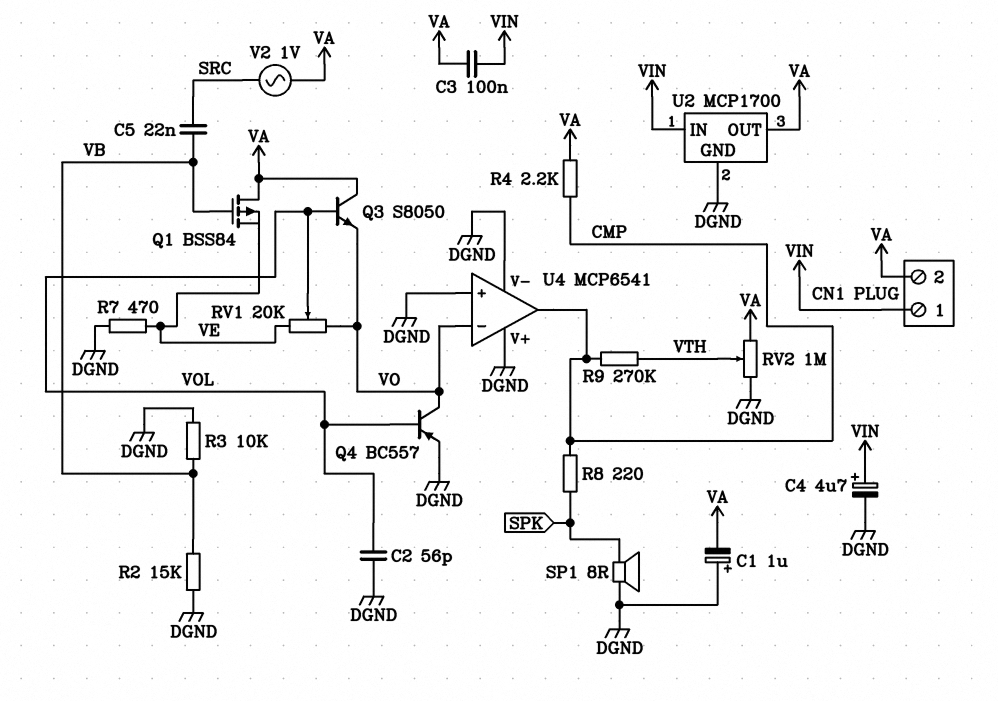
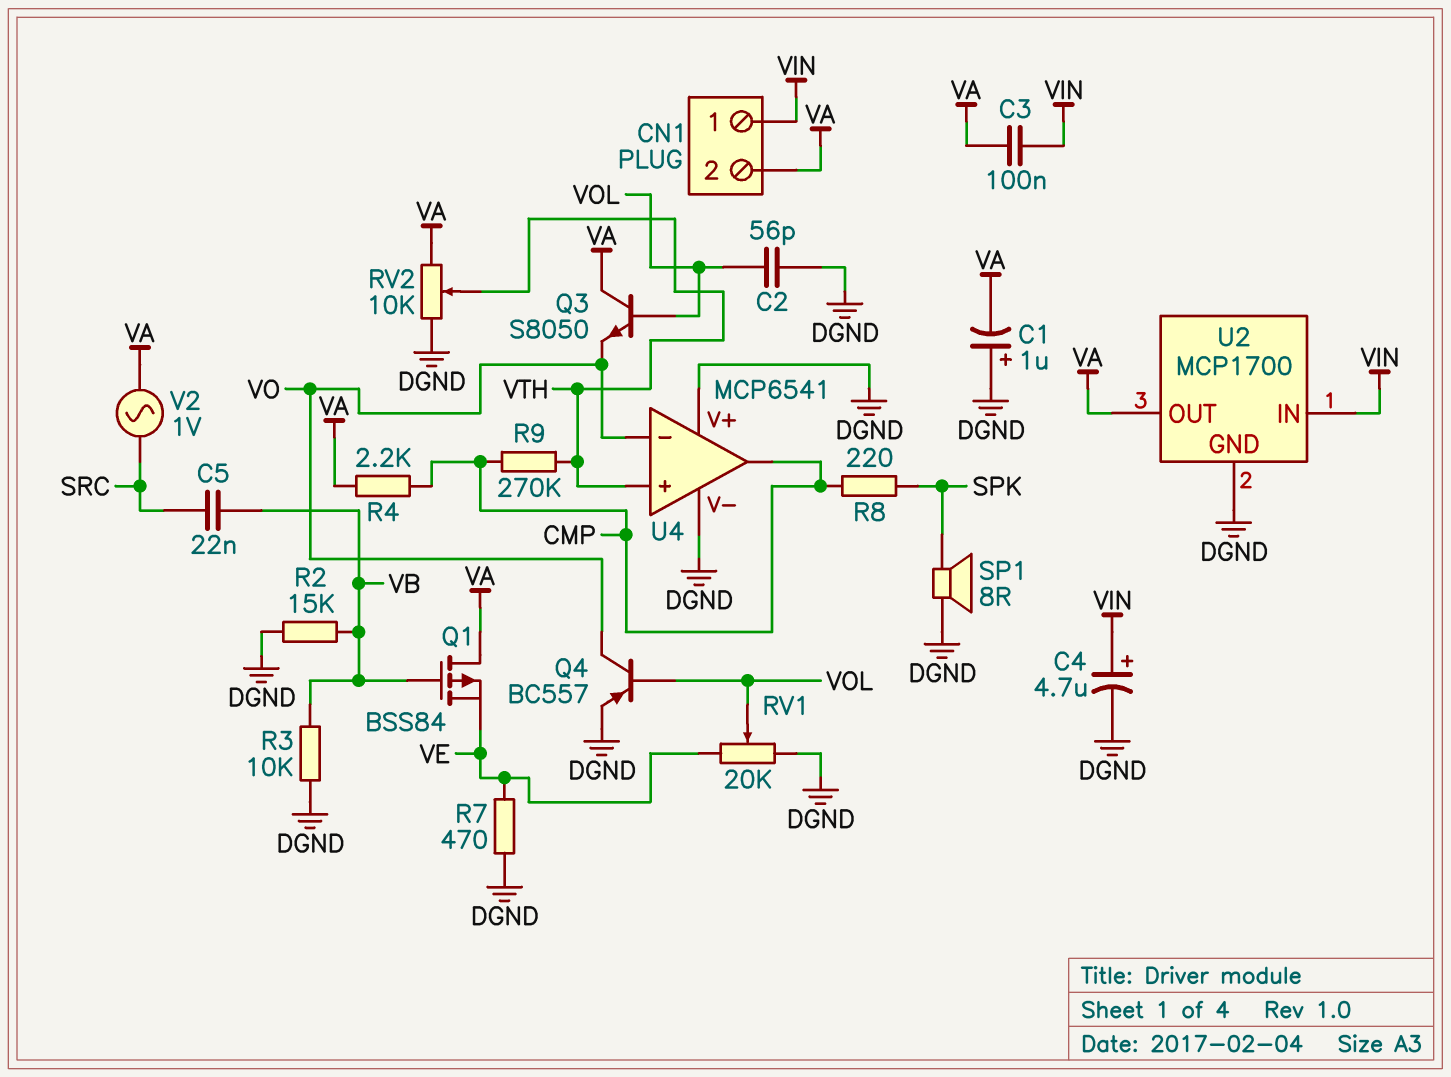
RV1: 20k (VE, VO, wiper VOL) -> 20k (DGND, VE, wiper VOL)
RV2: 1M (DGND, VA, wiper VTH) -> 10k (DGND, VA, wiper VTH)
U4 pin in+: DGND -> VTH

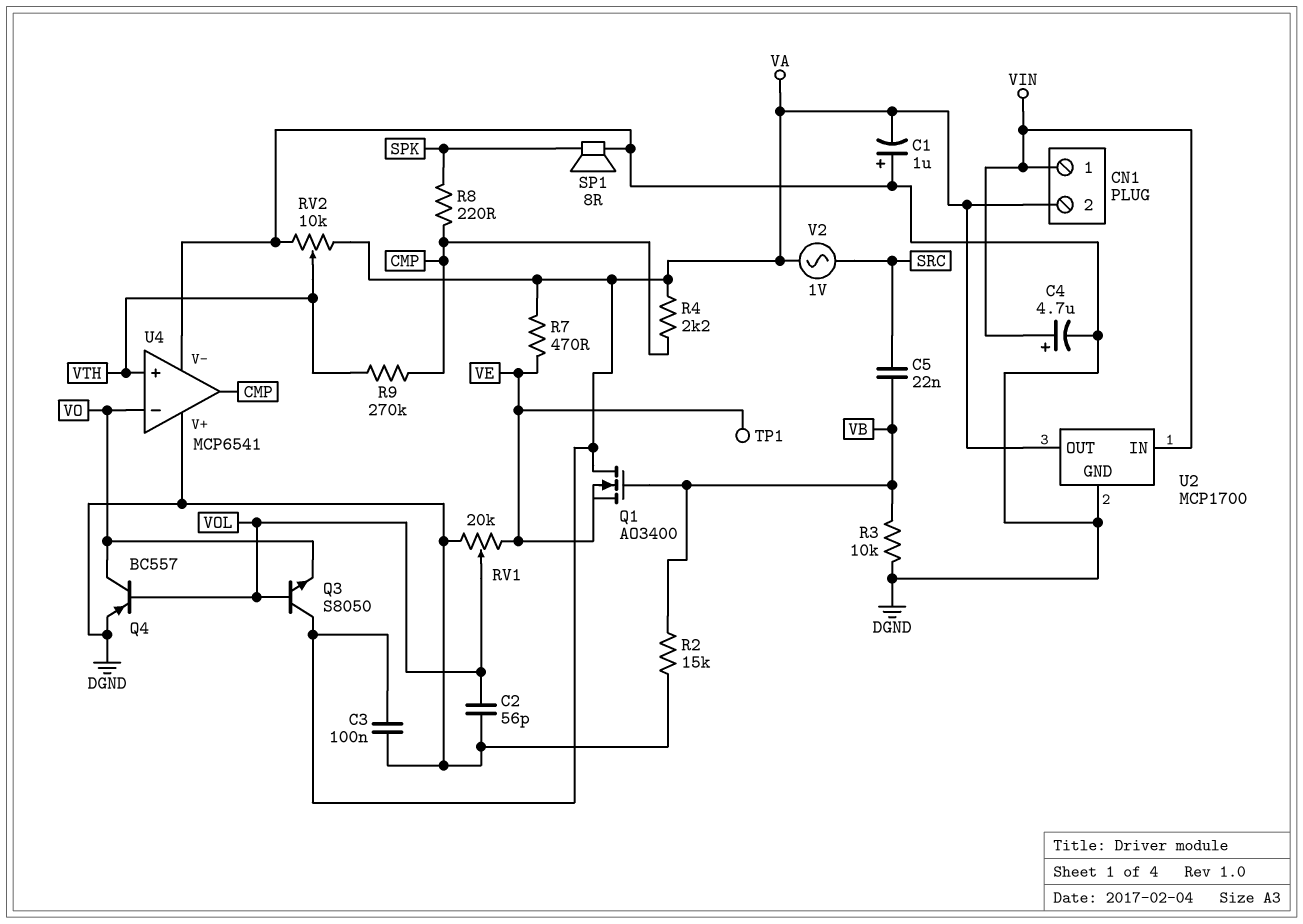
C3: 100nF (VA, VIN) -> 100nF (DGND, VA)
Q1: PMOS BSS84 (G VB, D VA, S VE) -> NMOS AO3400 (G VB, D VA, S VE)
R7: 470 (DGND, VE) -> 470 (VA, VE)
TP1: none -> test point (VE)

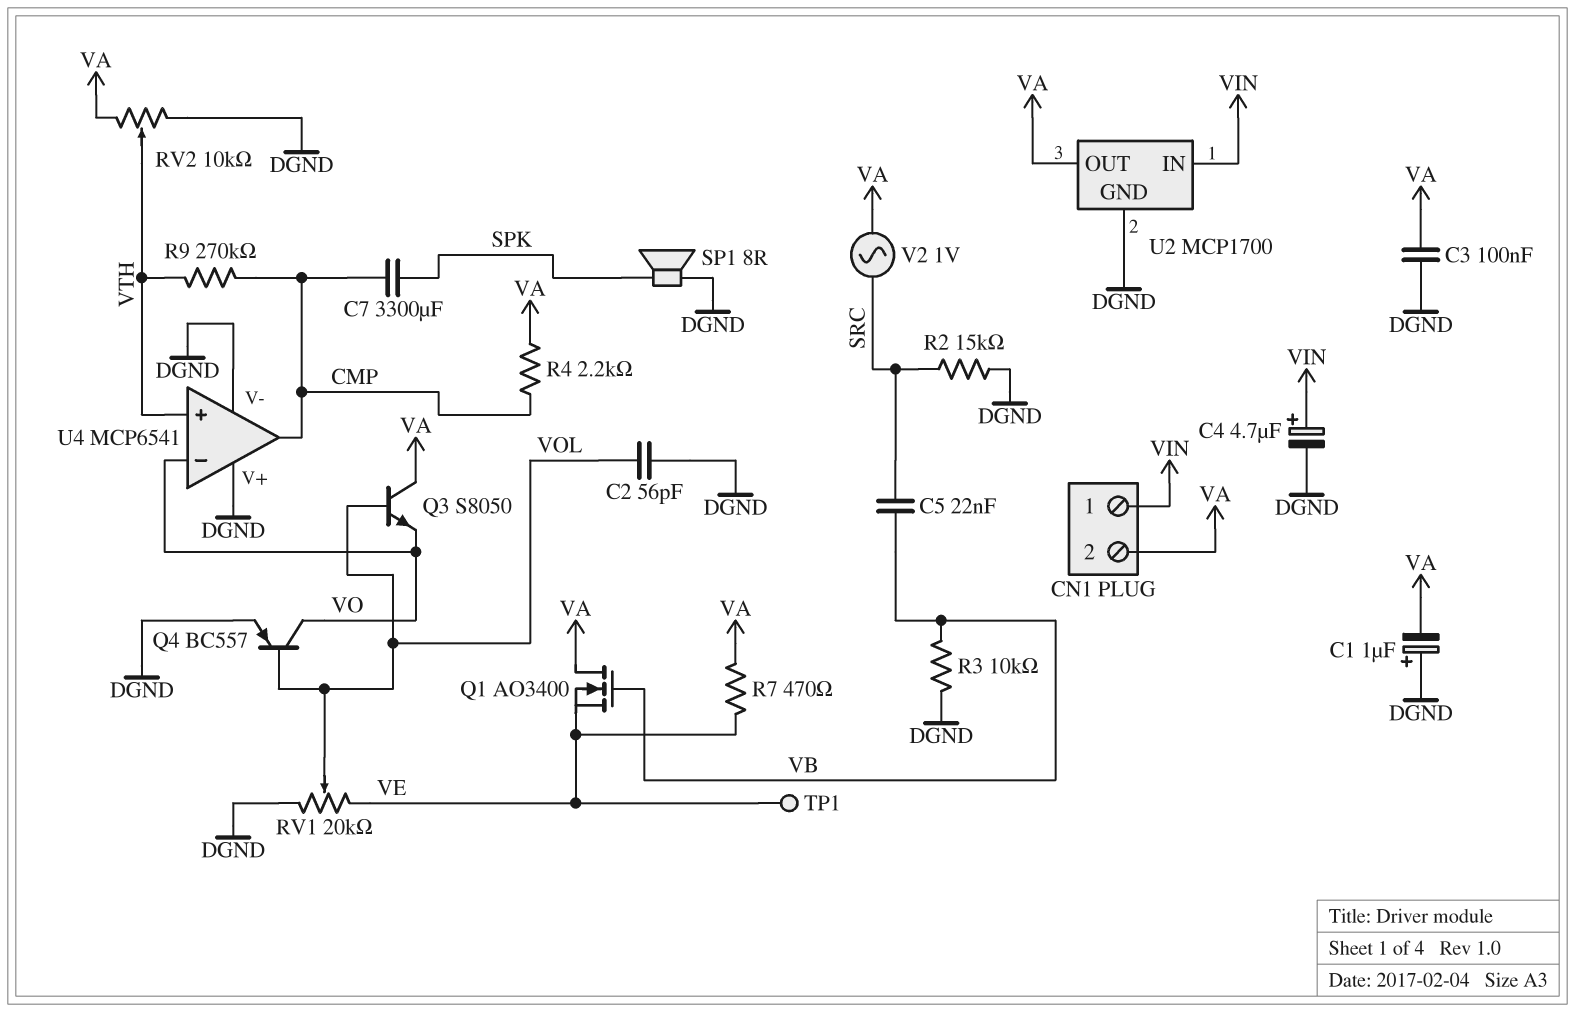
C7: none -> 3300uF (CMP, SPK)
R2: 15k (DGND, VB) -> 15k (DGND, SRC)
R8: 220 (CMP, SPK) -> none

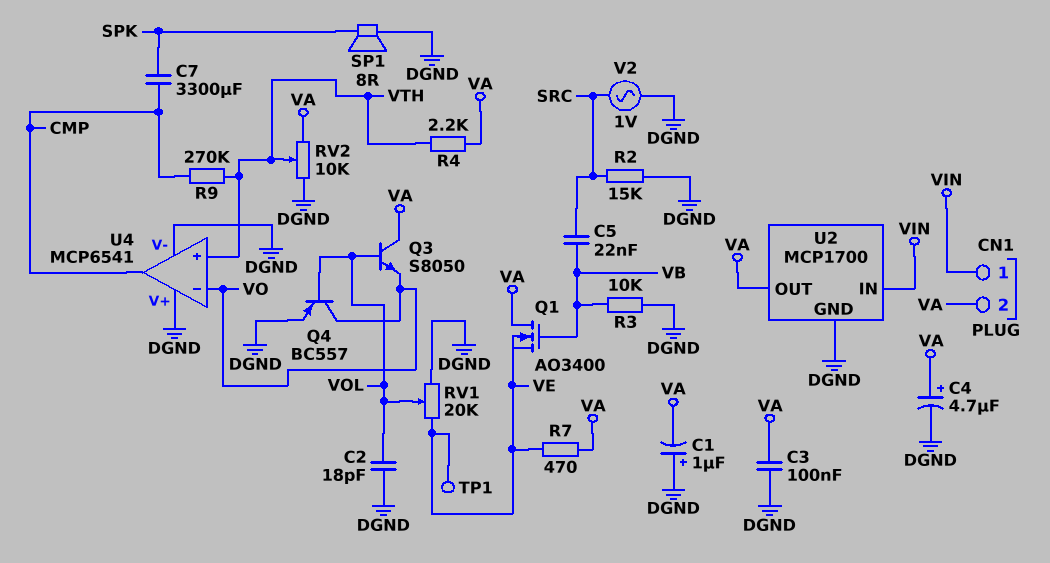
C2: 56pF (DGND, VOL) -> 18pF (DGND, VOL)
C4: 4.7uF (plus VIN, minus DGND) -> 4.7uF (plus VA, minus DGND)
R4: 2.2k (CMP, VA) -> 2.2k (VA, VTH)
V2: AC 1V (SRC, VA) -> AC 1V (DGND, SRC)

